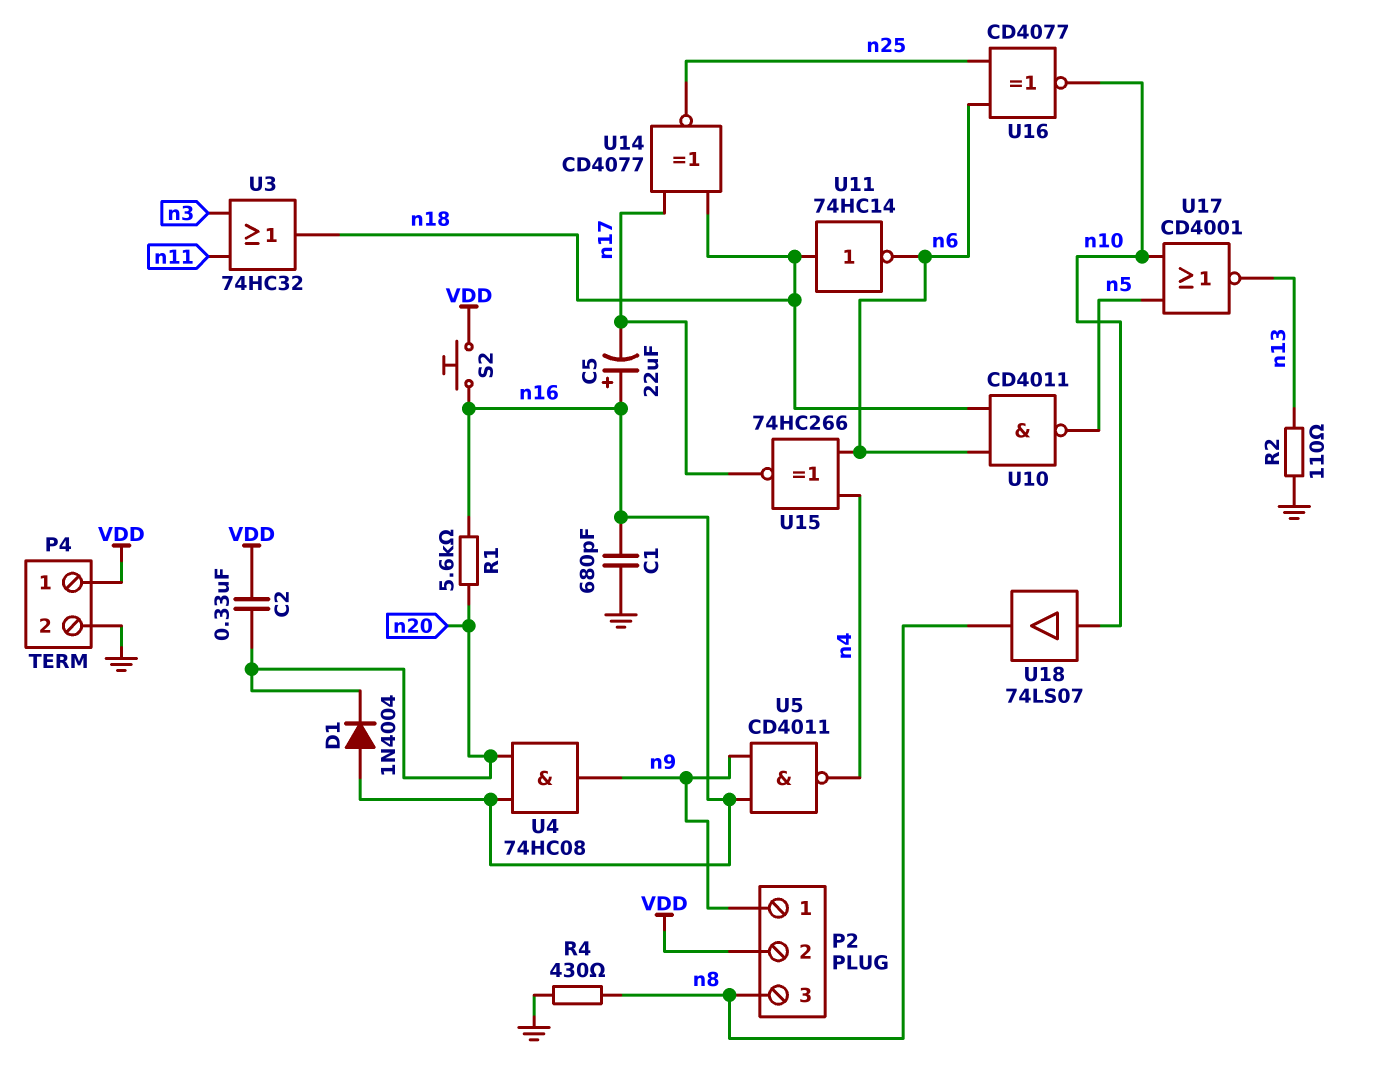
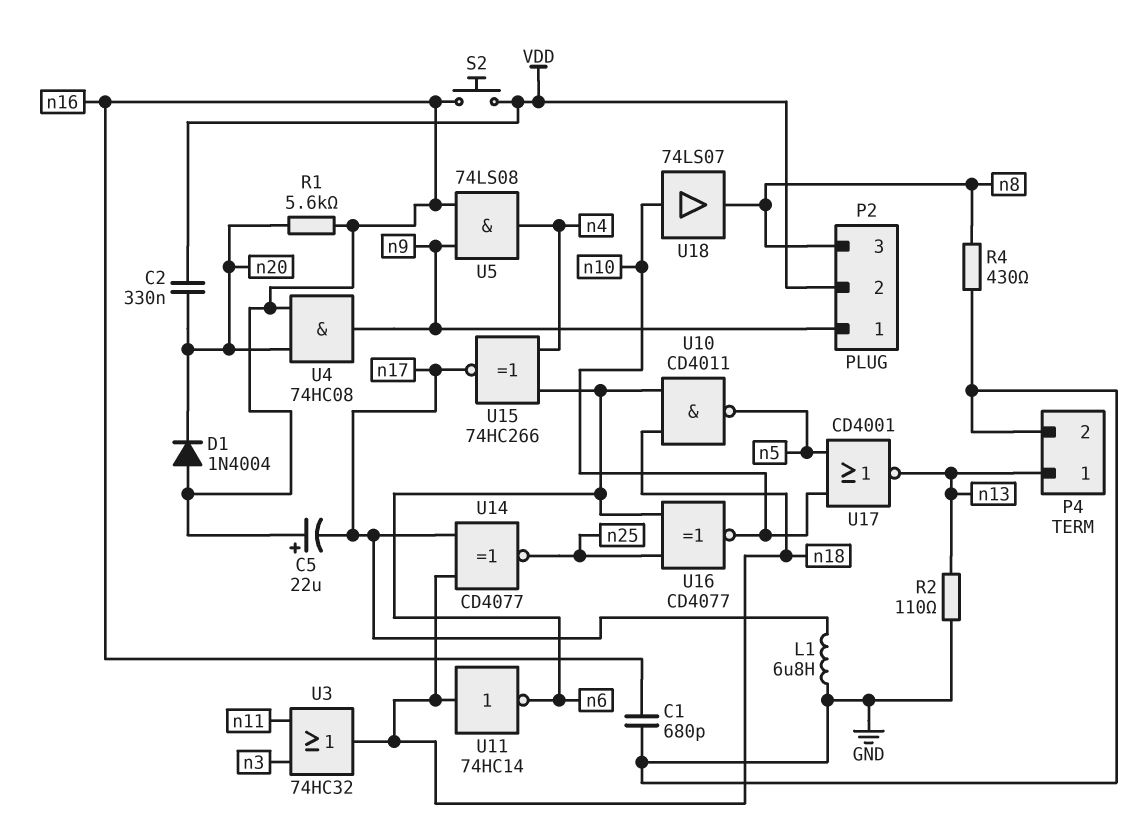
L1: none -> 6.8uH (GND, n17)
P4 pin 1: VDD -> n13
U5: NAND CD4011 (in n9, in n16, out n4) -> AND 74LS08 (in n9, in n16, out n4)

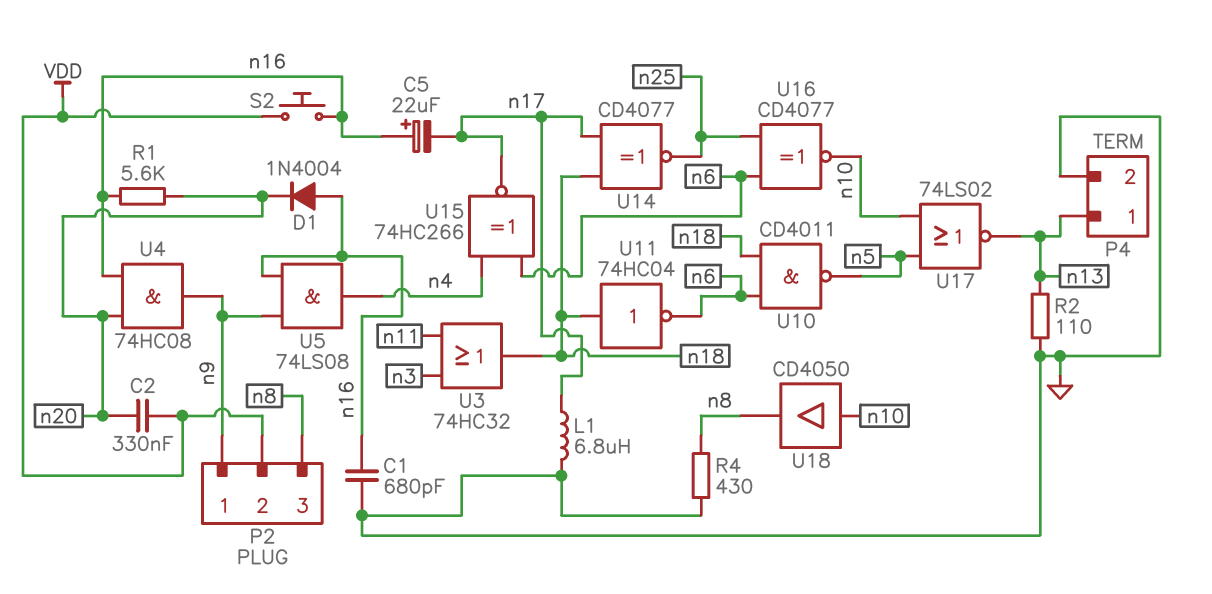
U11: NOT 74HC14 (in n18, out n6) -> NOT 74HC04 (in n18, out n6)
U17: NOR CD4001 (in n5, in n10, out n13) -> NOR 74LS02 (in n5, in n10, out n13)
U18: buffer 74LS07 (in n10, out n8) -> buffer CD4050 (in n10, out n8)

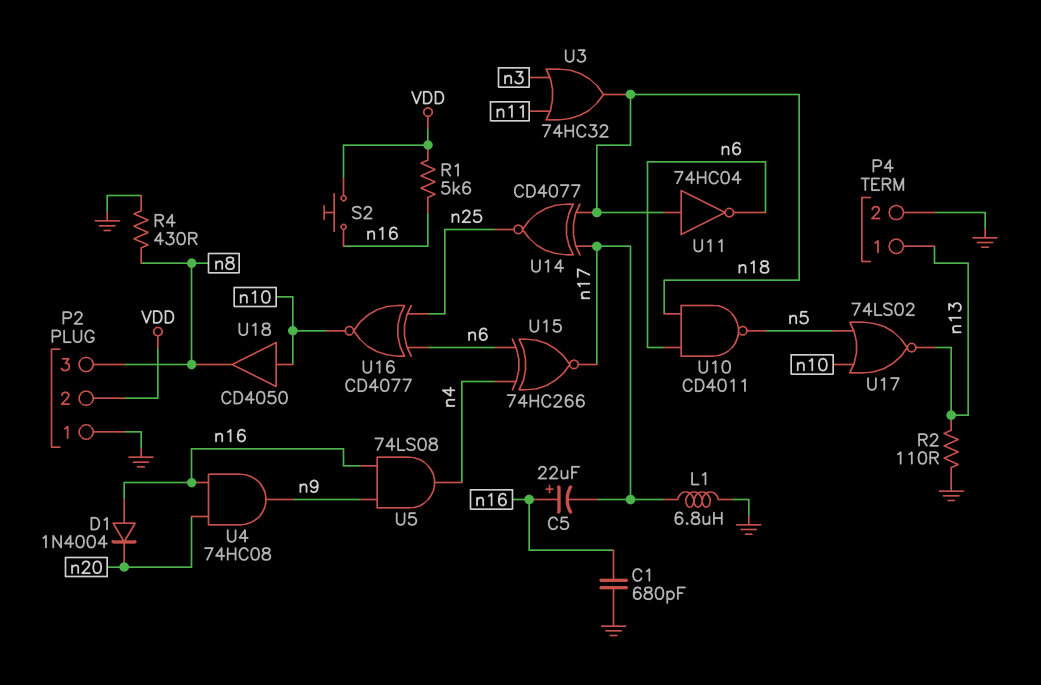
C2: 330nF (VDD, n20) -> none
P2 pin 1: n9 -> GND
R1: 5.6k (n16, n20) -> 5.6k (VDD, n16)

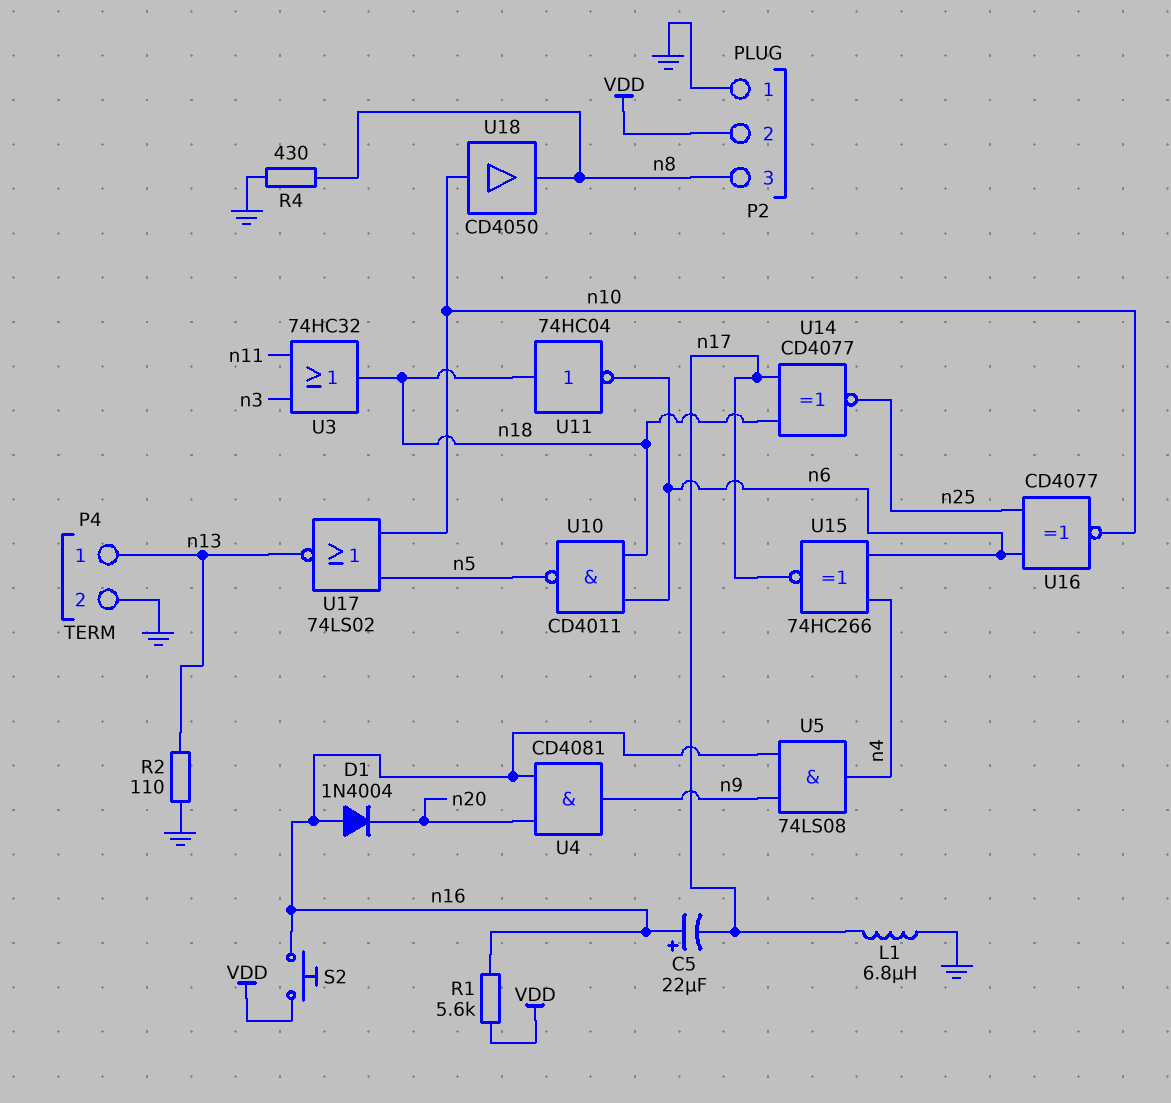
C1: 680pF (GND, n16) -> none
U4: AND 74HC08 (in n16, in n20, out n9) -> AND CD4081 (in n16, in n20, out n9)

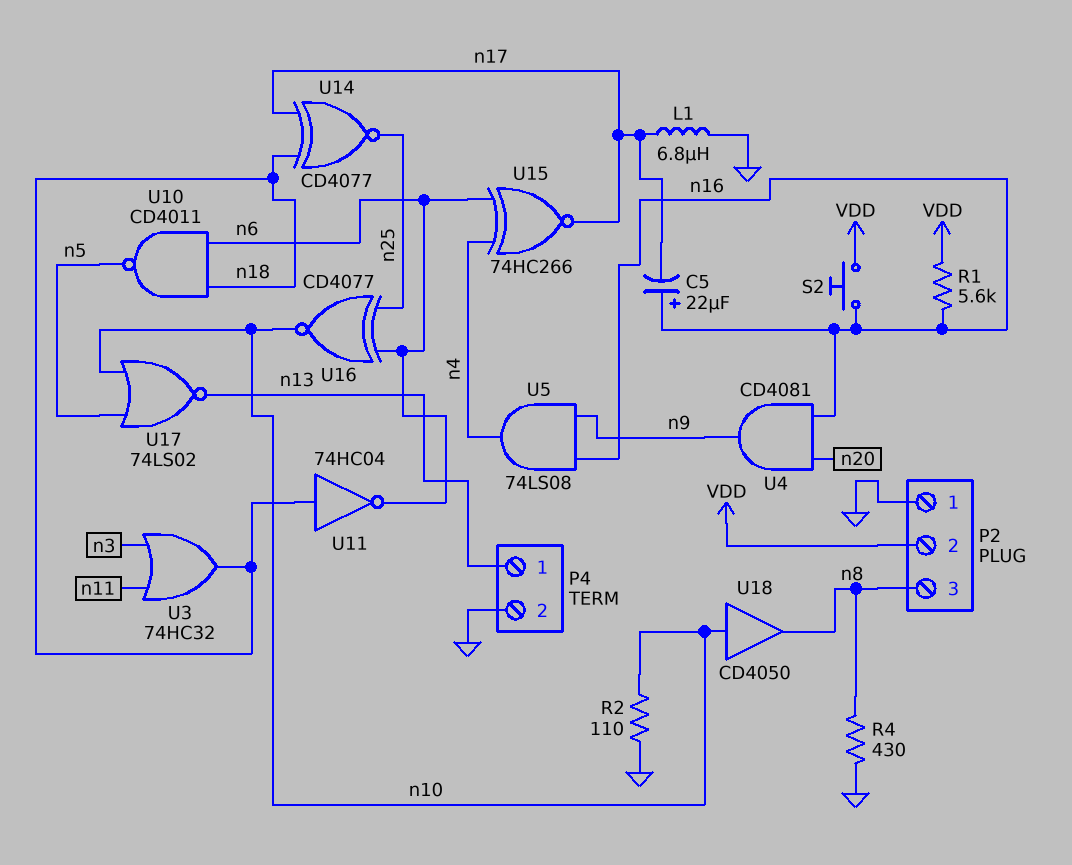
D1: diode 1N4004 (A n16, K n20) -> none
R2: 110 (GND, n13) -> 110 (GND, n10)

